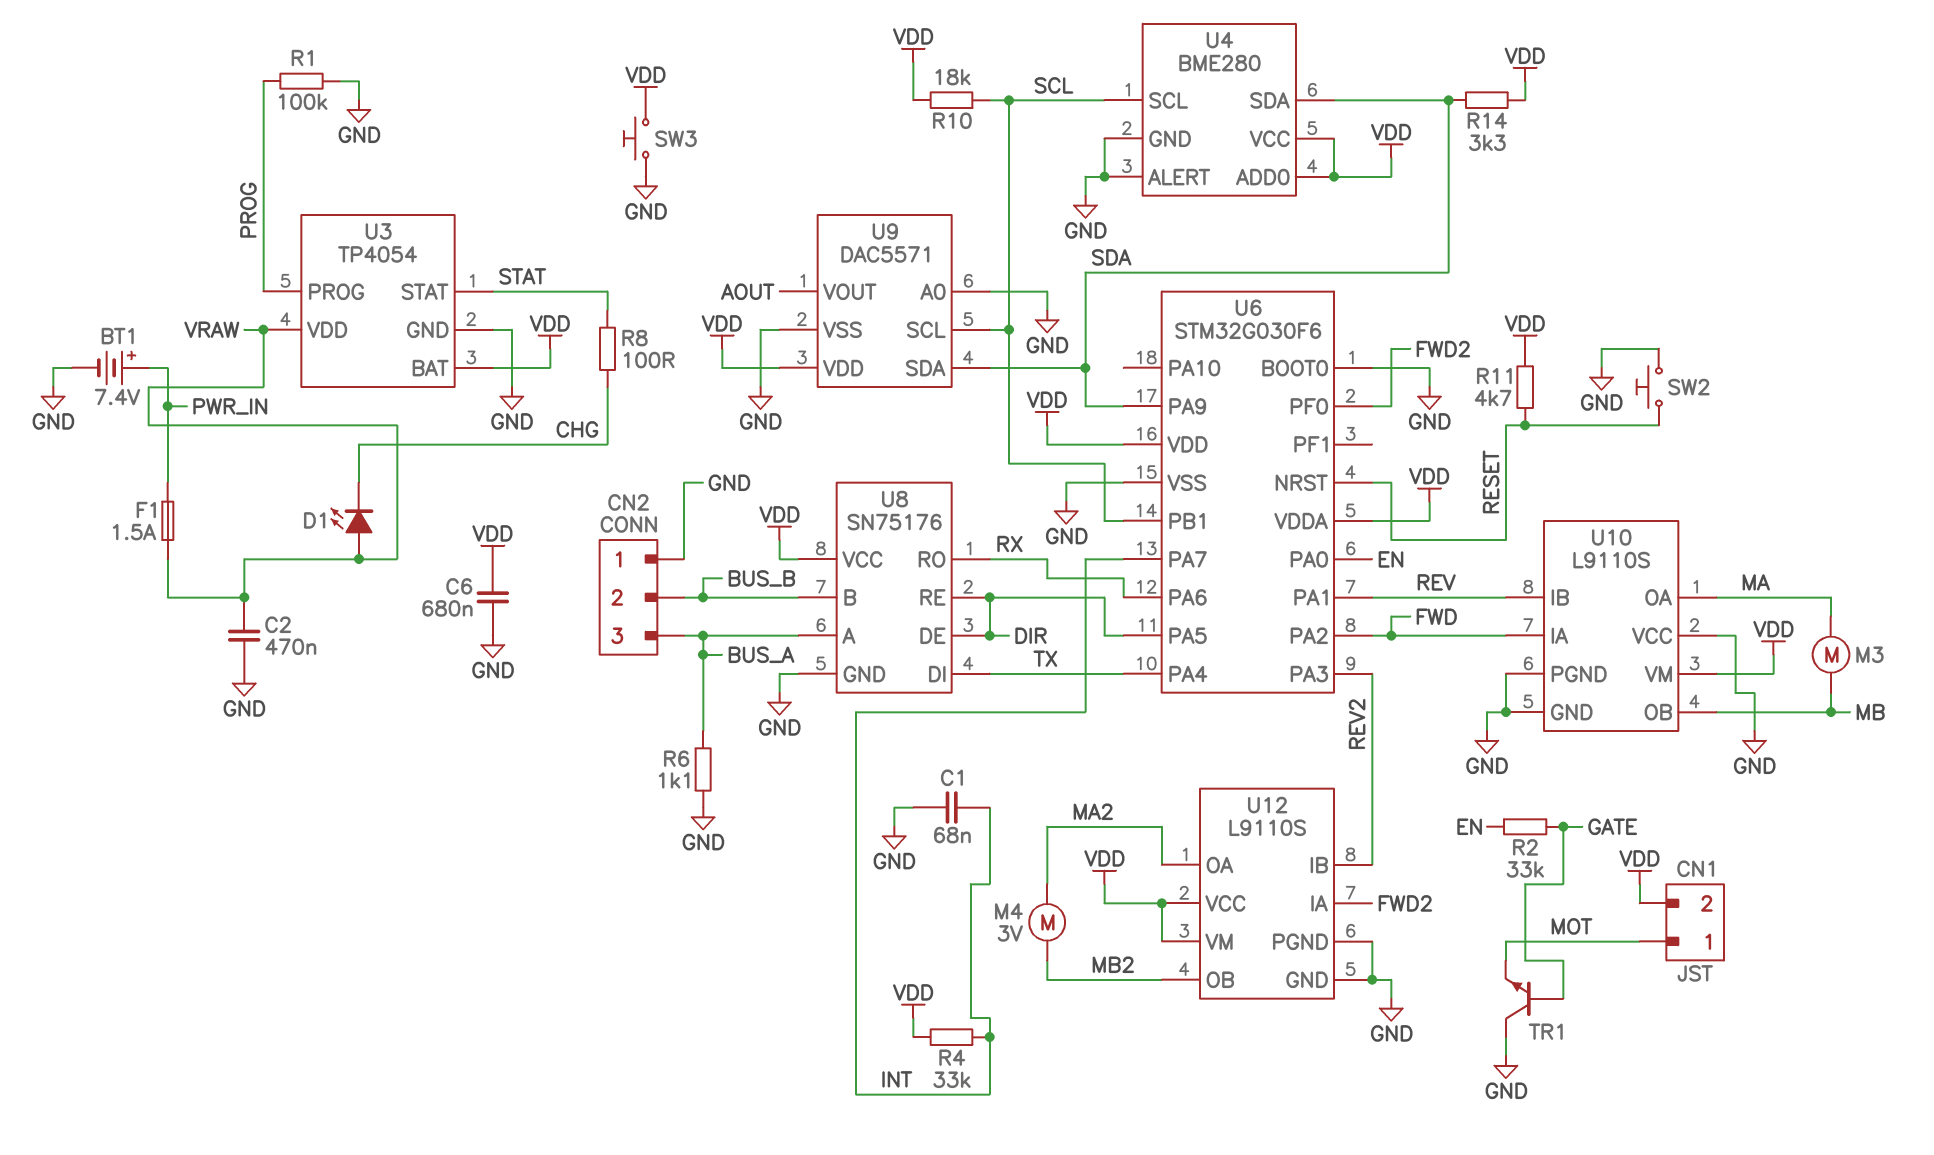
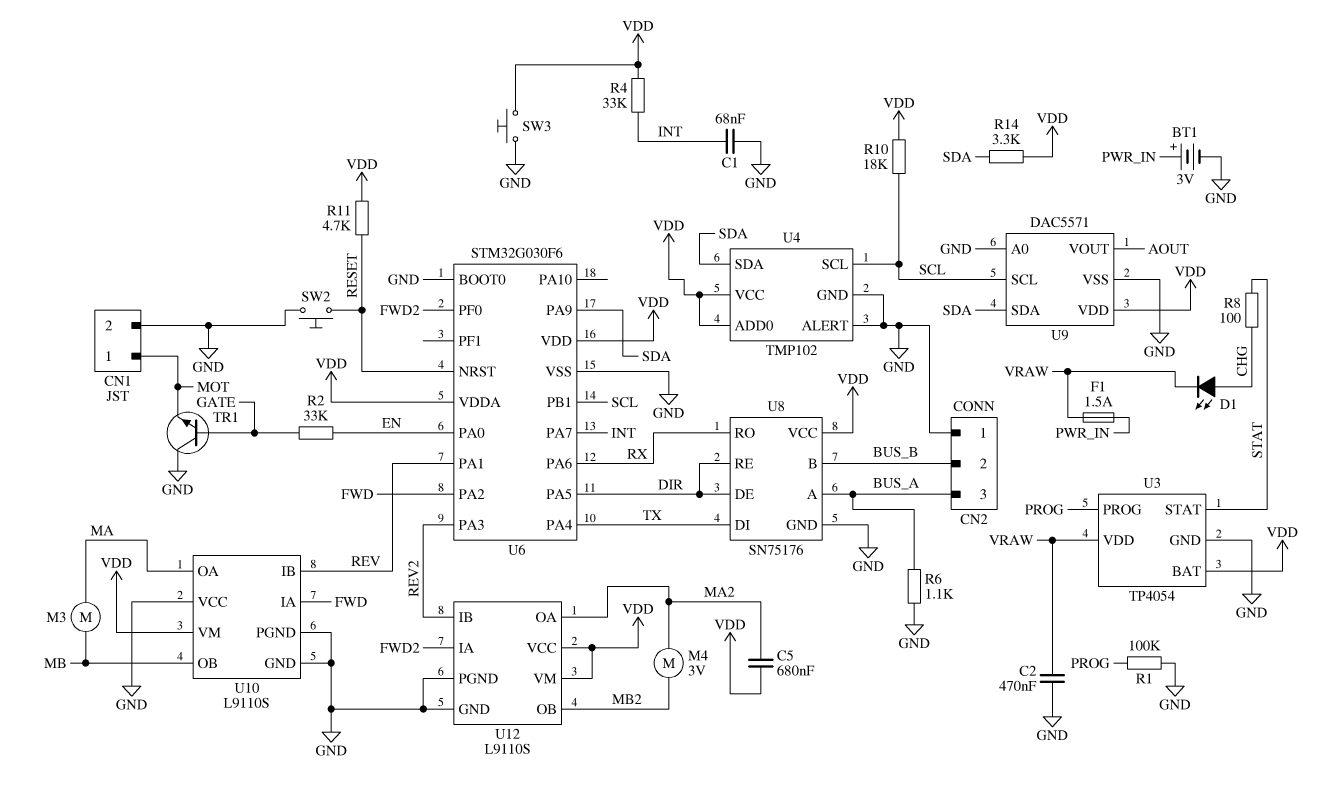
BT1: 7.4V (plus PWR_IN, minus GND) -> 3V (plus PWR_IN, minus GND)
C5: none -> 680nF (MA2, VDD)
C6: 680nF (GND, VDD) -> none
CN1 pin 2: VDD -> GND
D1: LED (A VRAW, K CHG) -> LED (A CHG, K VRAW)
U4: BME280 -> TMP102

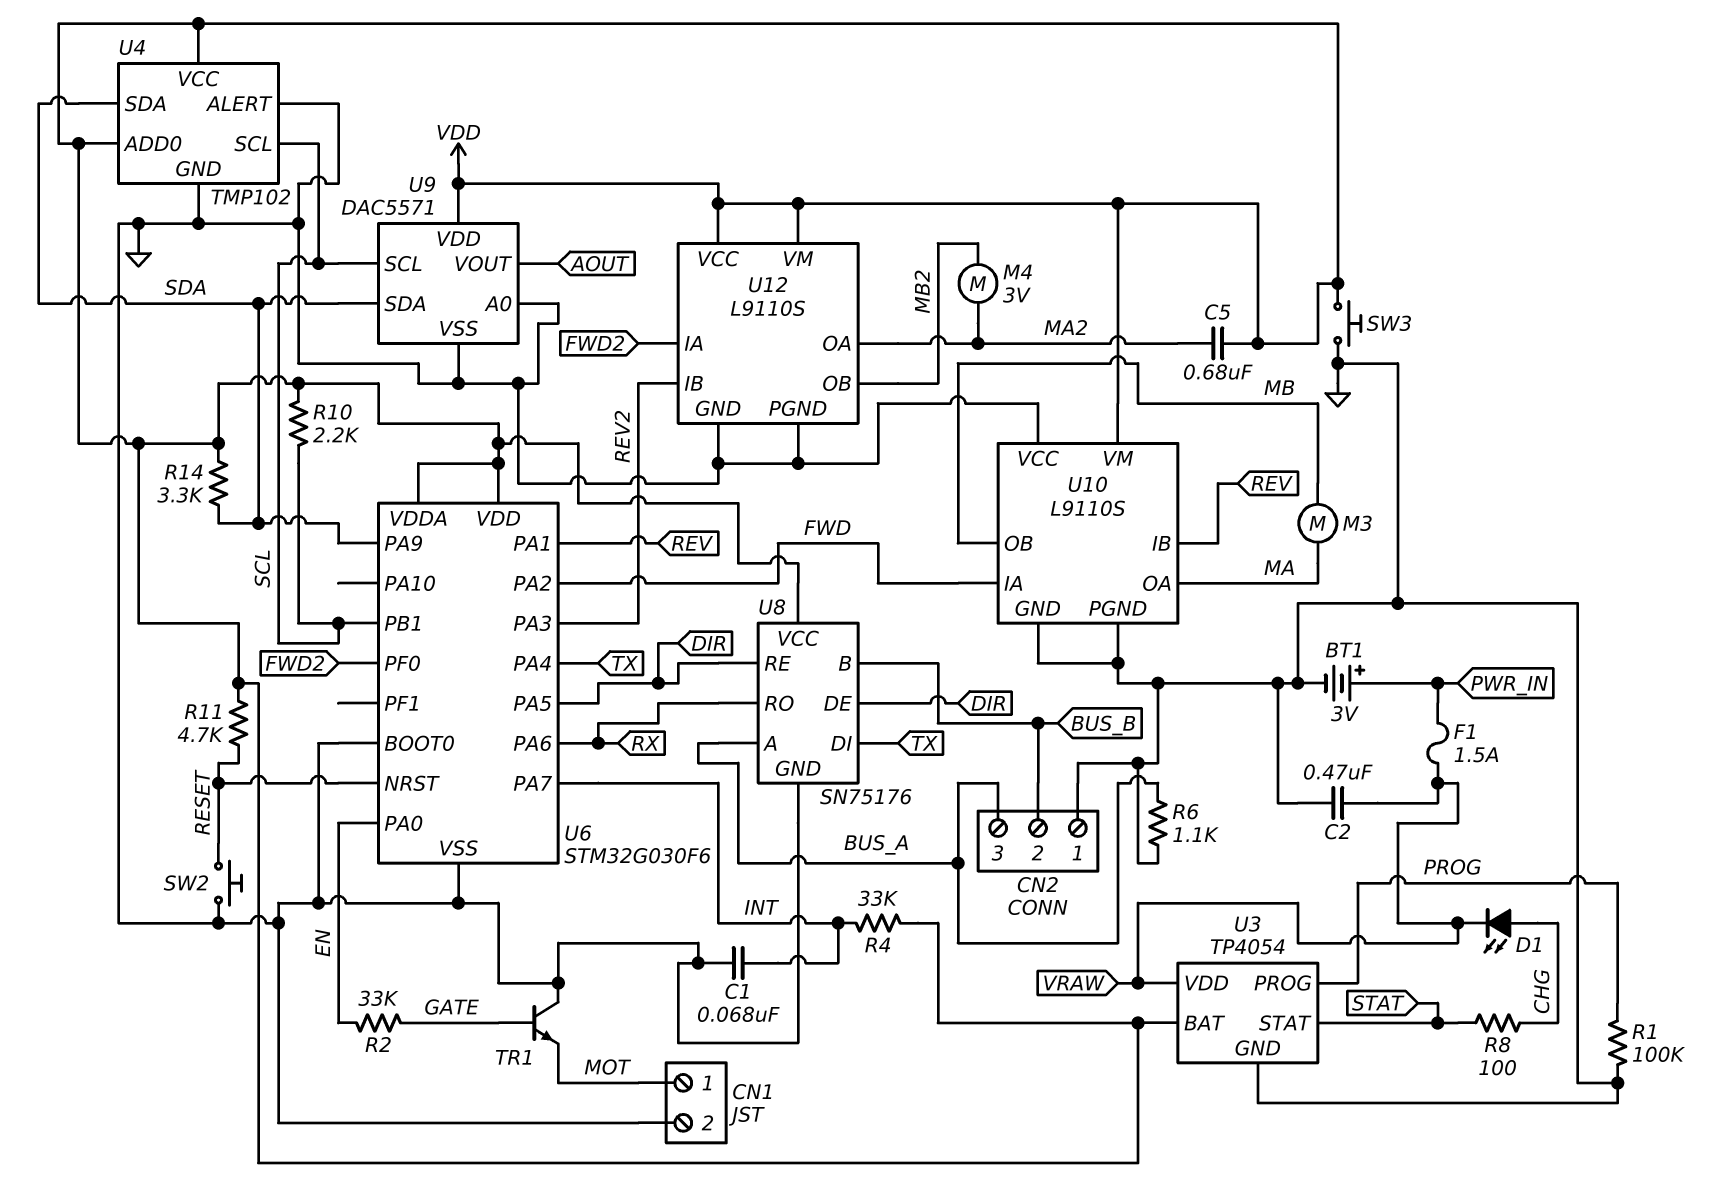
R10: 18k (SCL, VDD) -> 2.2k (SCL, VDD)

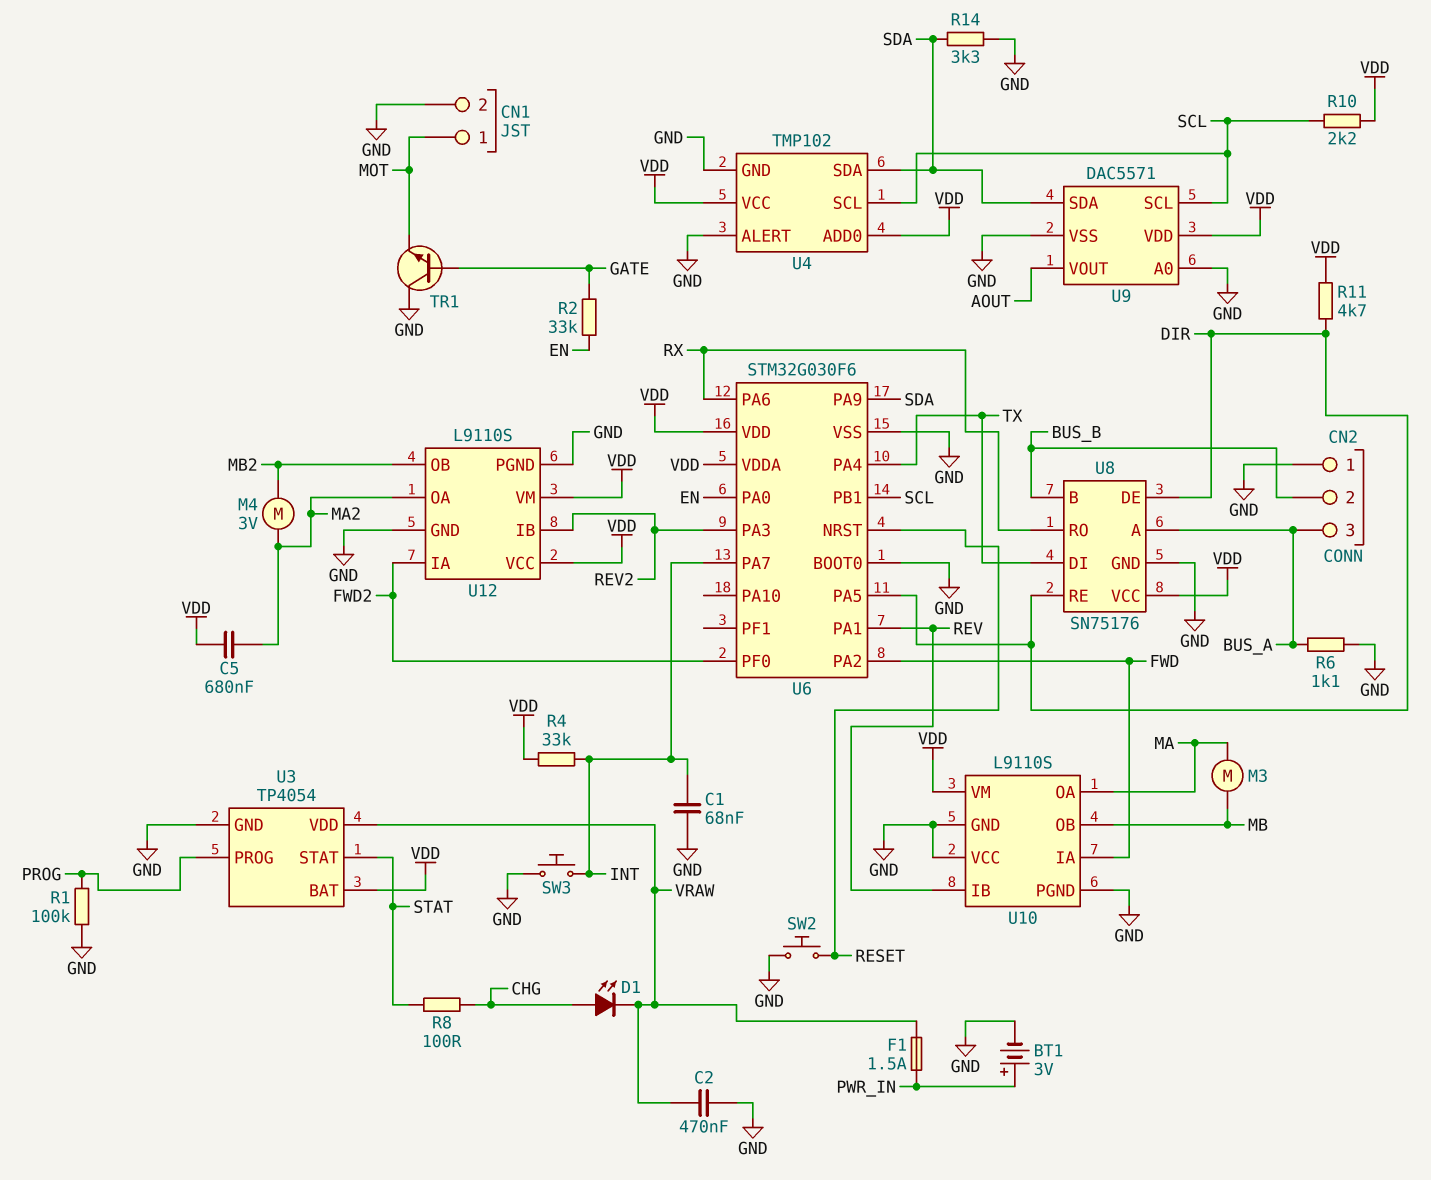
R11: 4.7k (RESET, VDD) -> 4.7k (DIR, VDD)
R14: 3.3k (SDA, VDD) -> 3.3k (GND, SDA)
SW3: button (GND, VDD) -> button (GND, INT)

